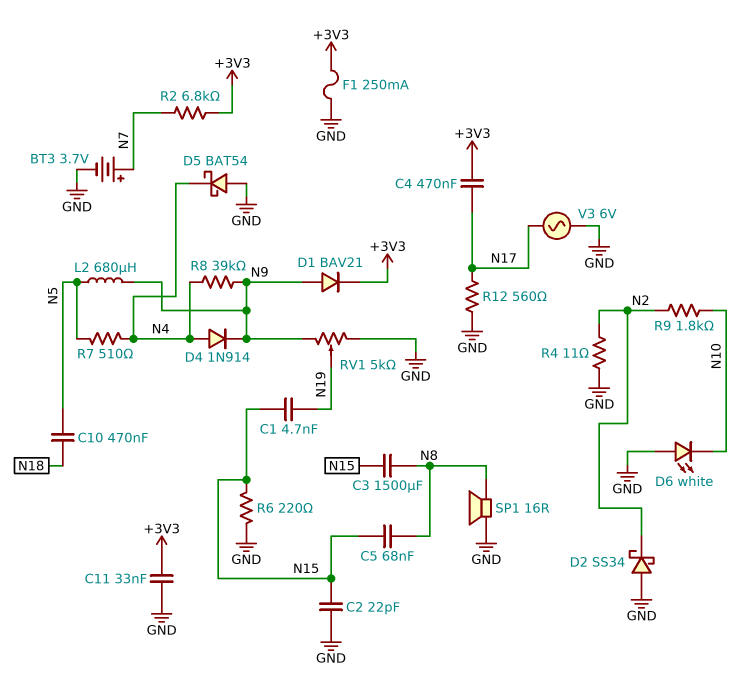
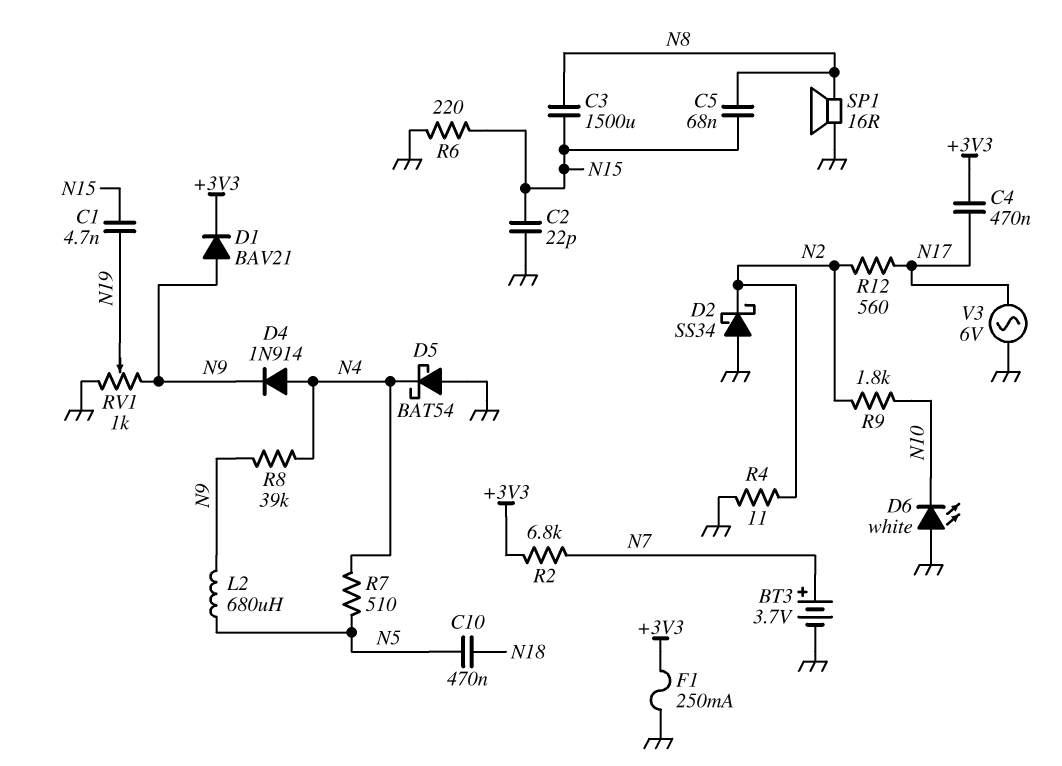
C11: 33nF (+3V3, GND) -> none
R12: 560 (GND, N17) -> 560 (N2, N17)
RV1: 5k (GND, N9, wiper N19) -> 1k (GND, N9, wiper N19)

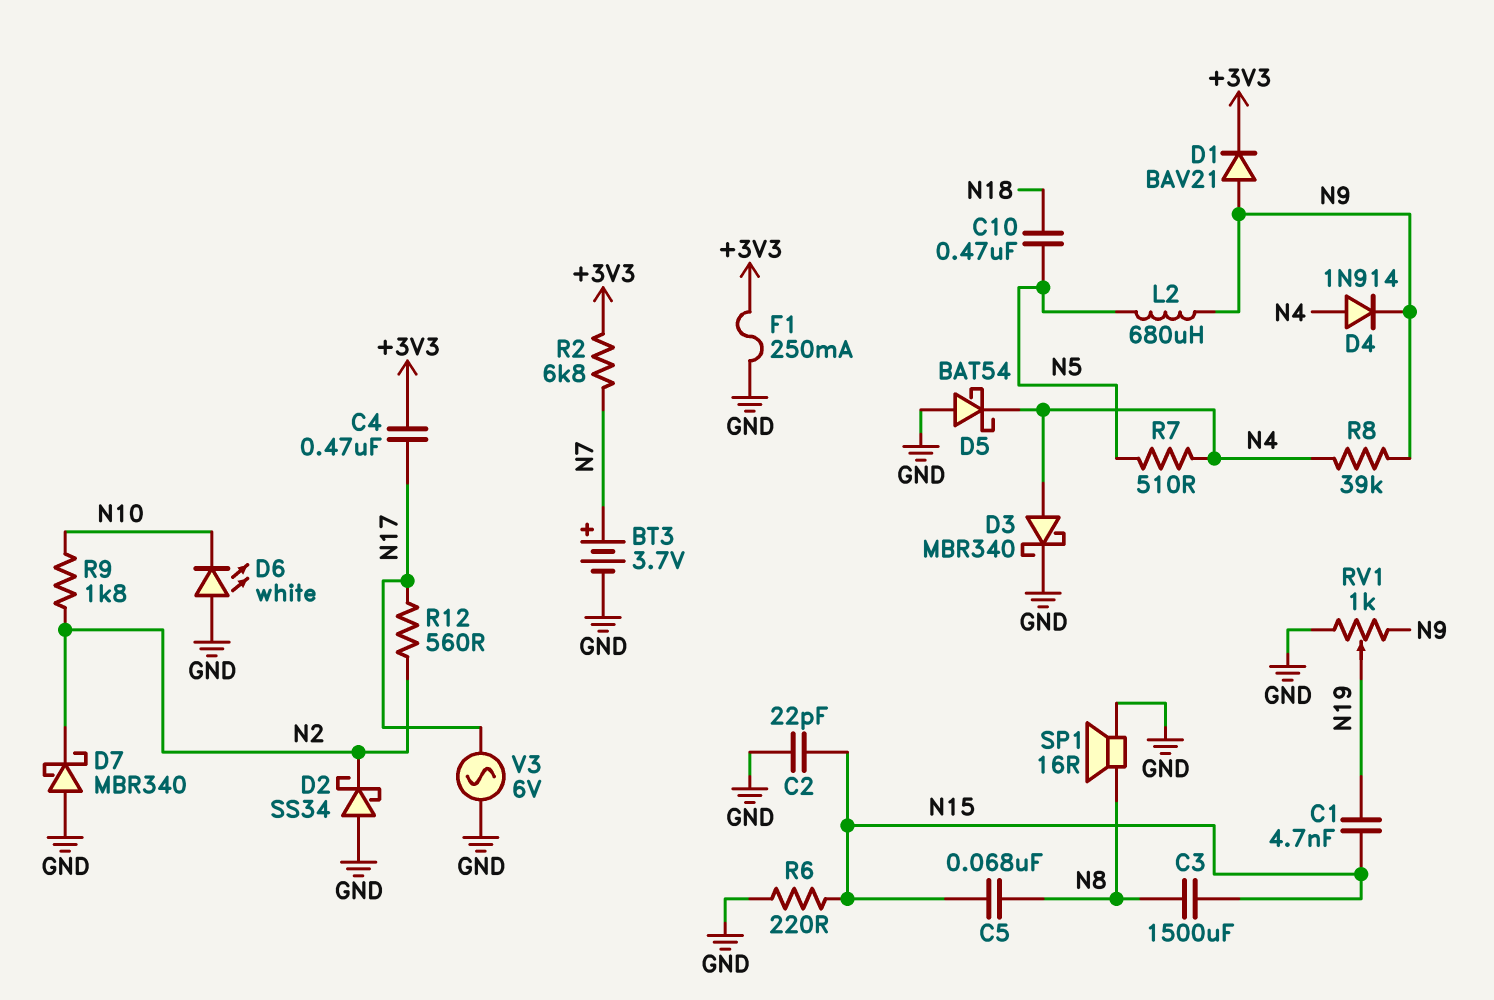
D3: none -> schottky MBR340 (A N4, K GND)
D7: none -> schottky MBR340 (A GND, K N2)
R4: 11 (GND, N2) -> none

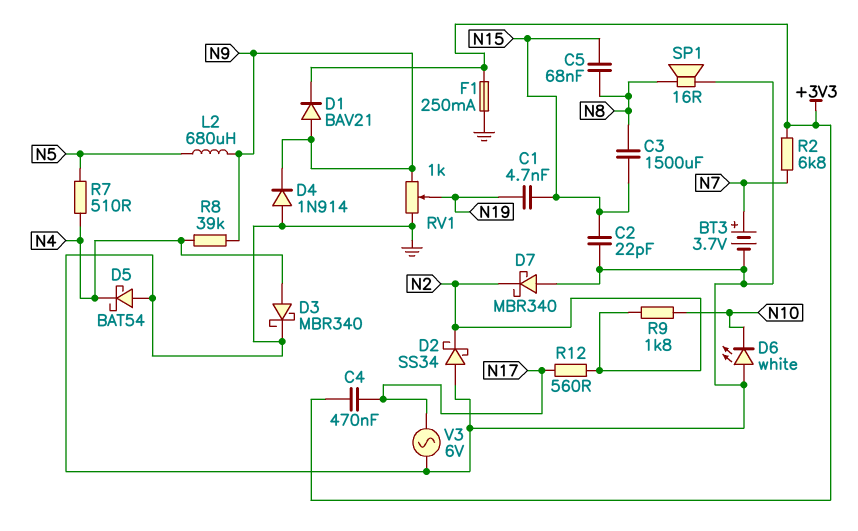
C10: 470nF (N5, N18) -> none
D4: diode 1N914 (A N4, K N9) -> diode 1N914 (A GND, K N9)
R6: 220 (GND, N15) -> none

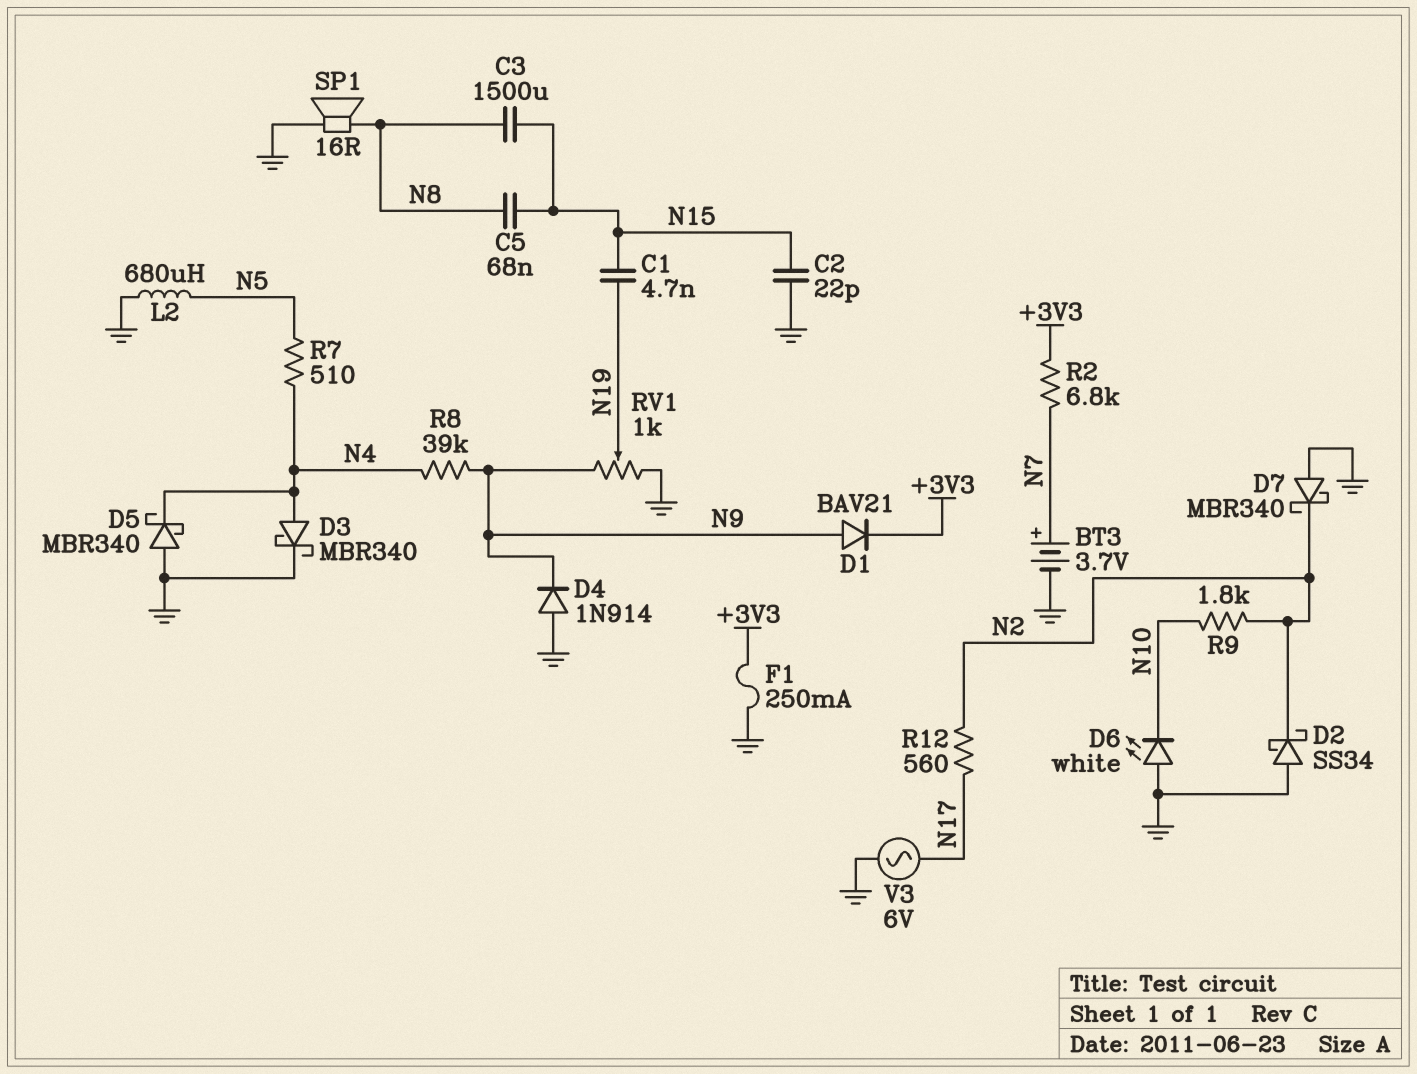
C4: 470nF (+3V3, N17) -> none
D5: schottky BAT54 (A GND, K N4) -> schottky MBR340 (A GND, K N4)
L2: 680uH (N5, N9) -> 680uH (GND, N5)

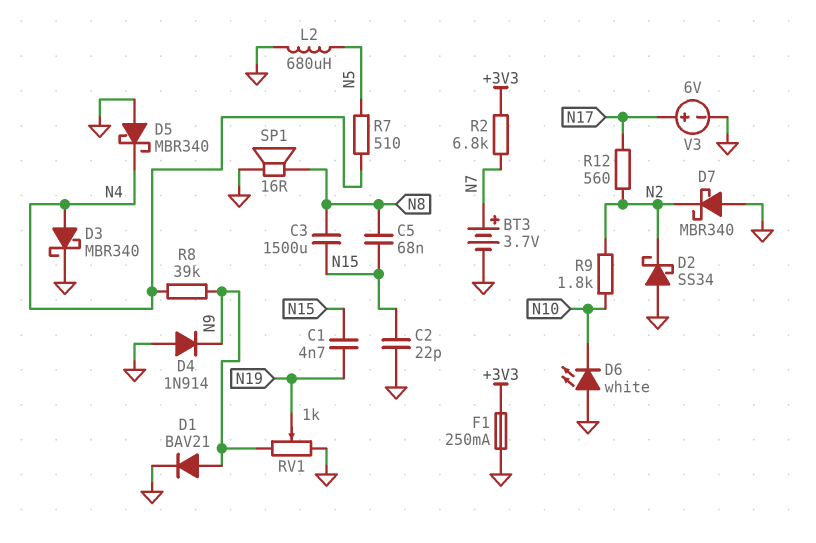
D1: diode BAV21 (A N9, K +3V3) -> diode BAV21 (A N9, K GND)
V3: AC 6V (GND, N17) -> 6V (plus N17, minus GND)

